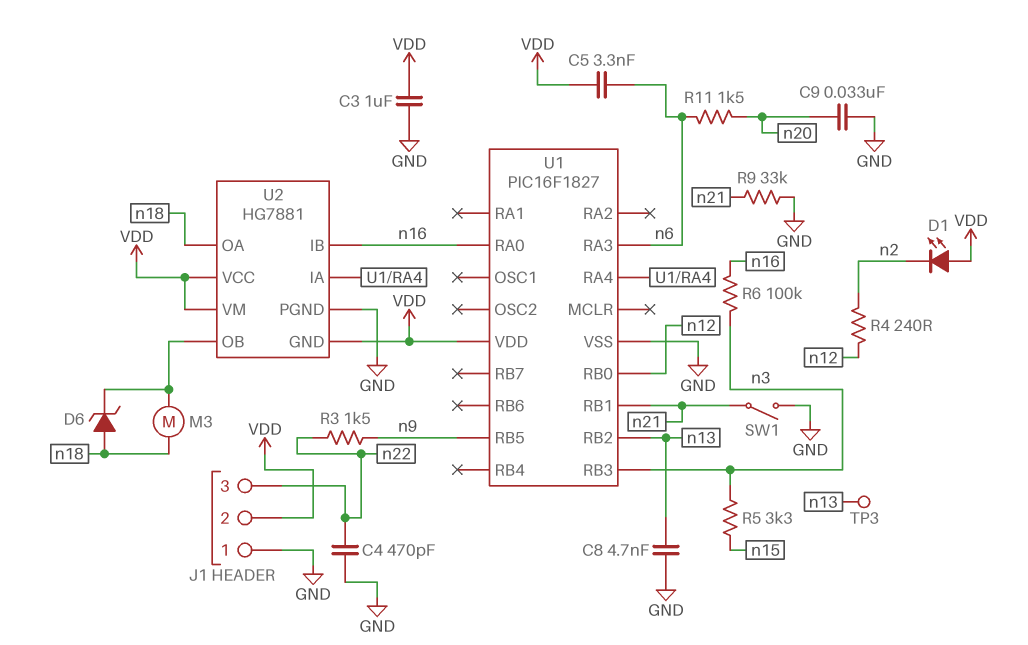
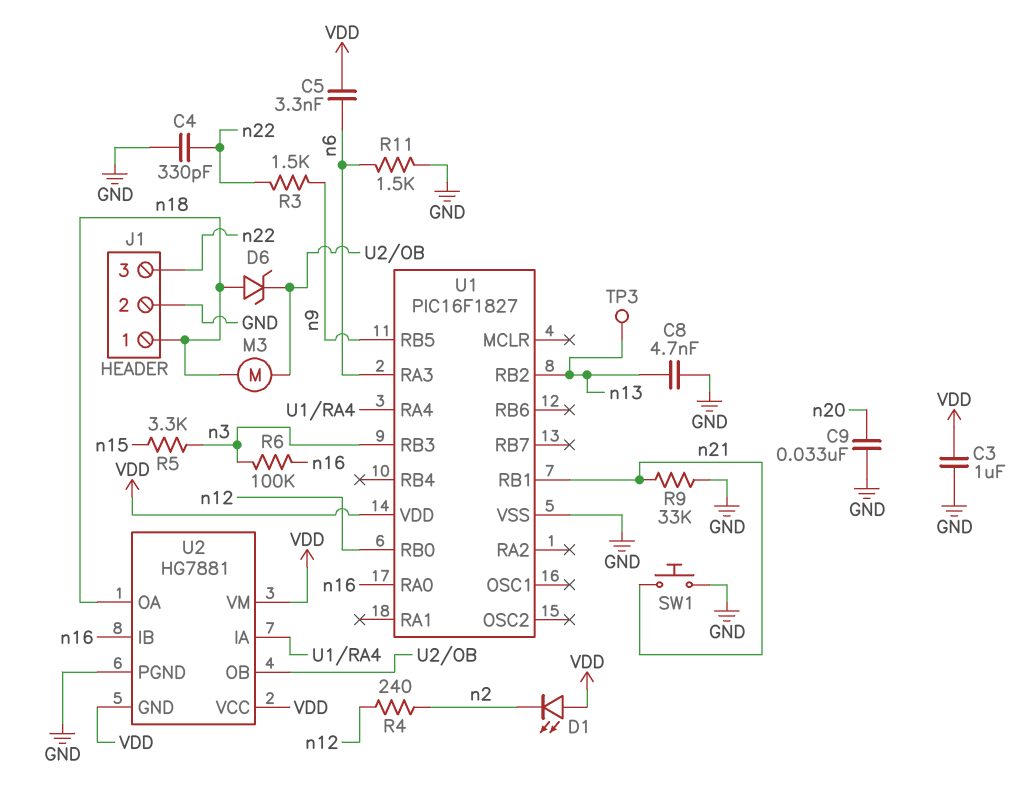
C4: 470pF (GND, n22) -> 330pF (GND, n22)
J1 pin 1: GND -> n18
J1 pin 2: VDD -> GND
R11: 1.5k (n6, n20) -> 1.5k (GND, n6)
SW1: switch (GND, n21) -> button (GND, n21)

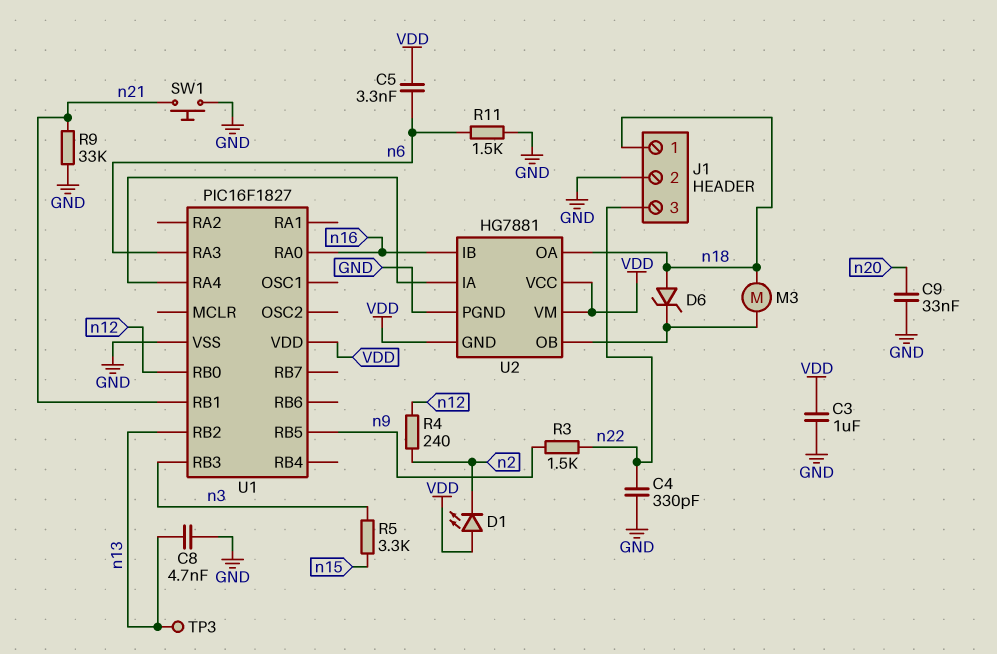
R6: 100k (n3, n16) -> none

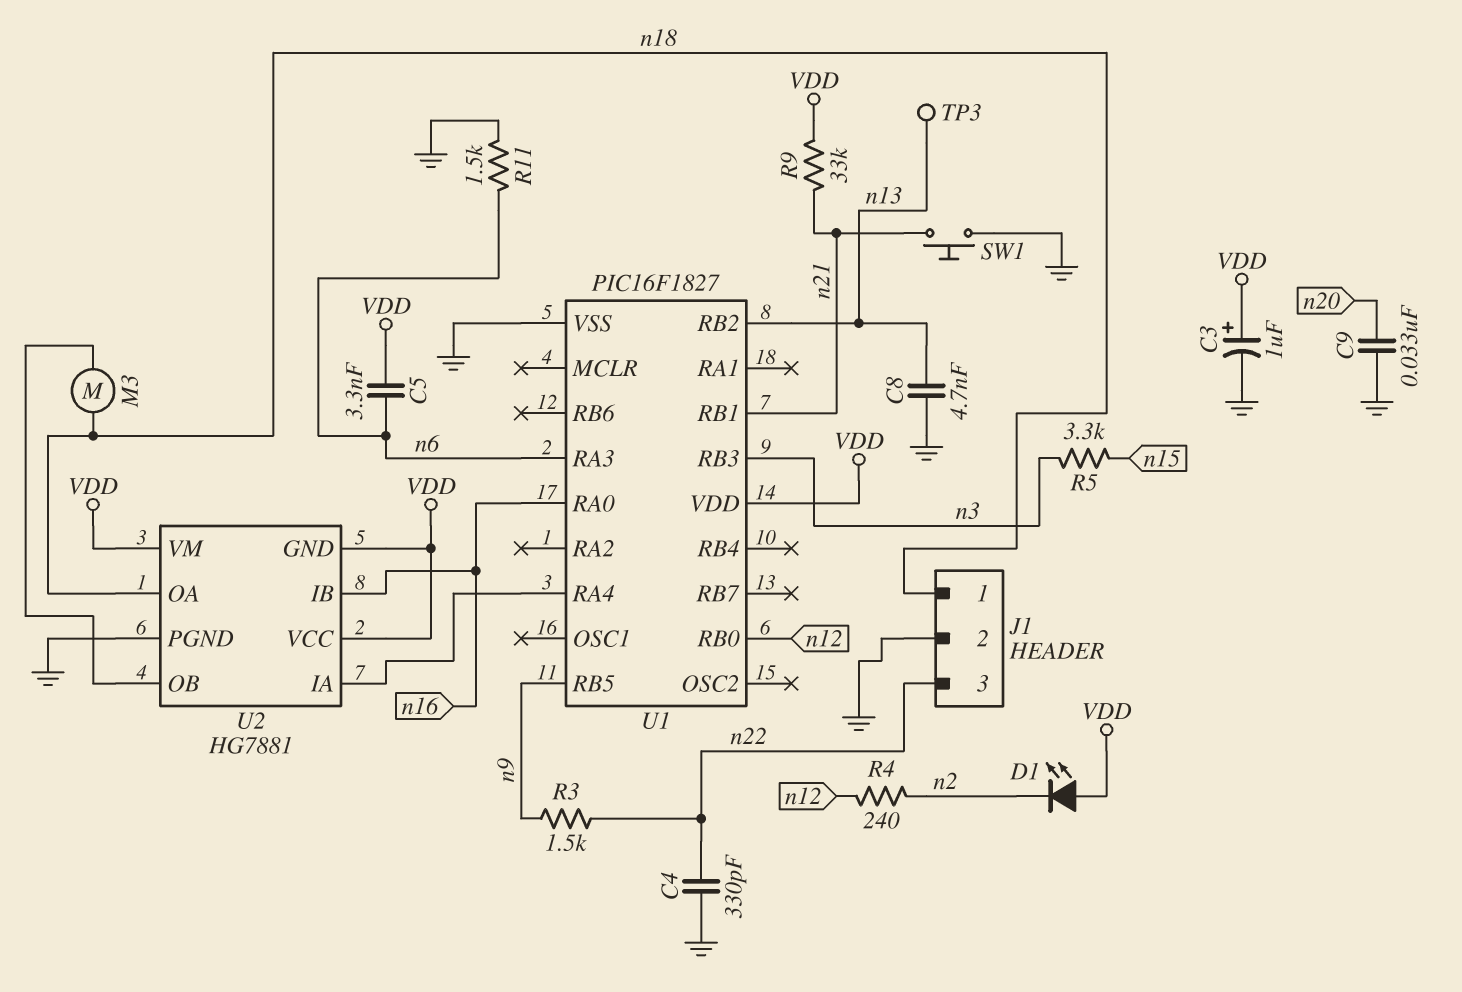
C3: 1uF (GND, VDD) -> 1uF (plus VDD, minus GND)
D6: zener (A n18, K U2/OB) -> none
R9: 33k (GND, n21) -> 33k (VDD, n21)

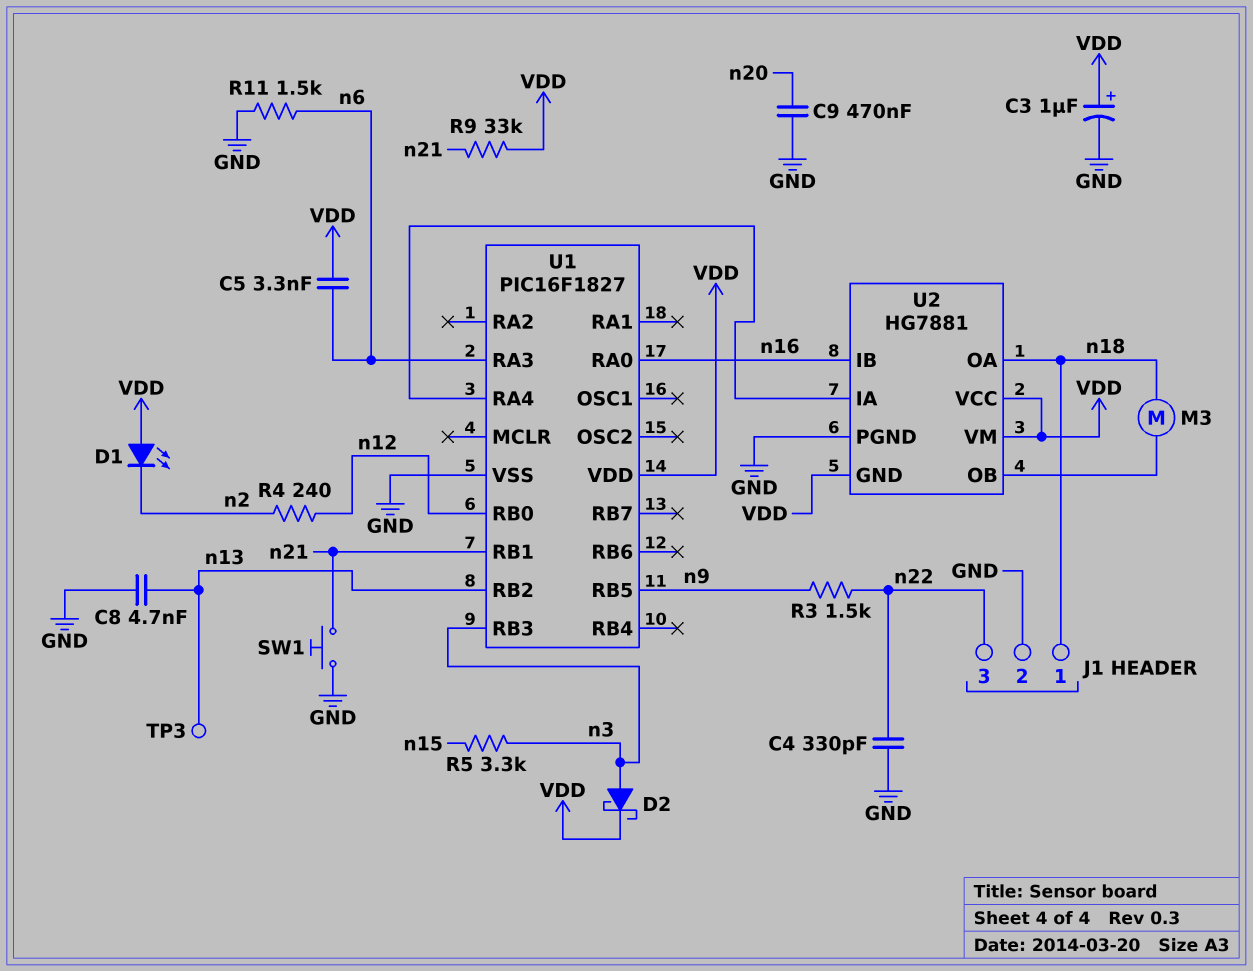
C9: 33nF (GND, n20) -> 470nF (GND, n20)
D2: none -> schottky (A n3, K VDD)

